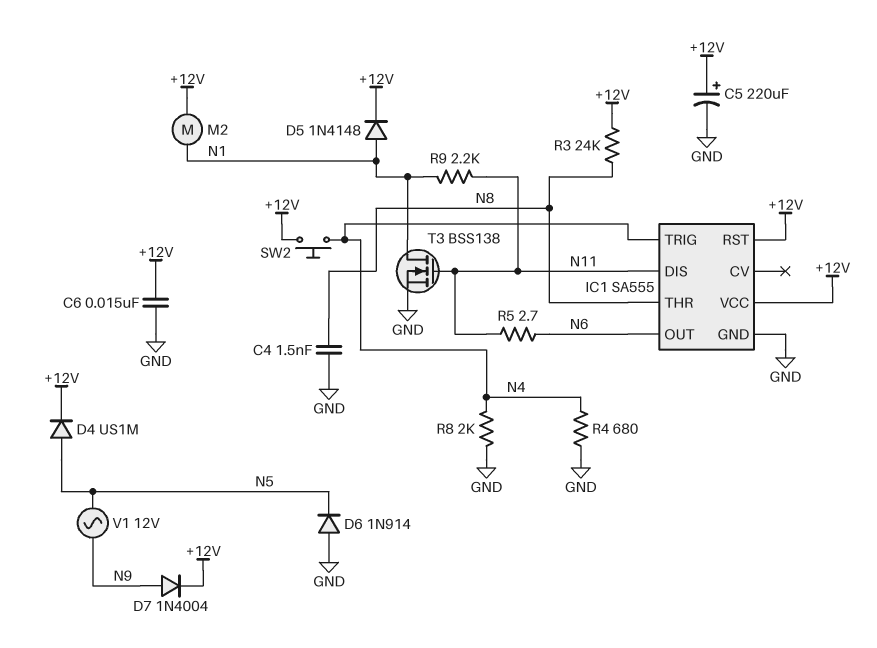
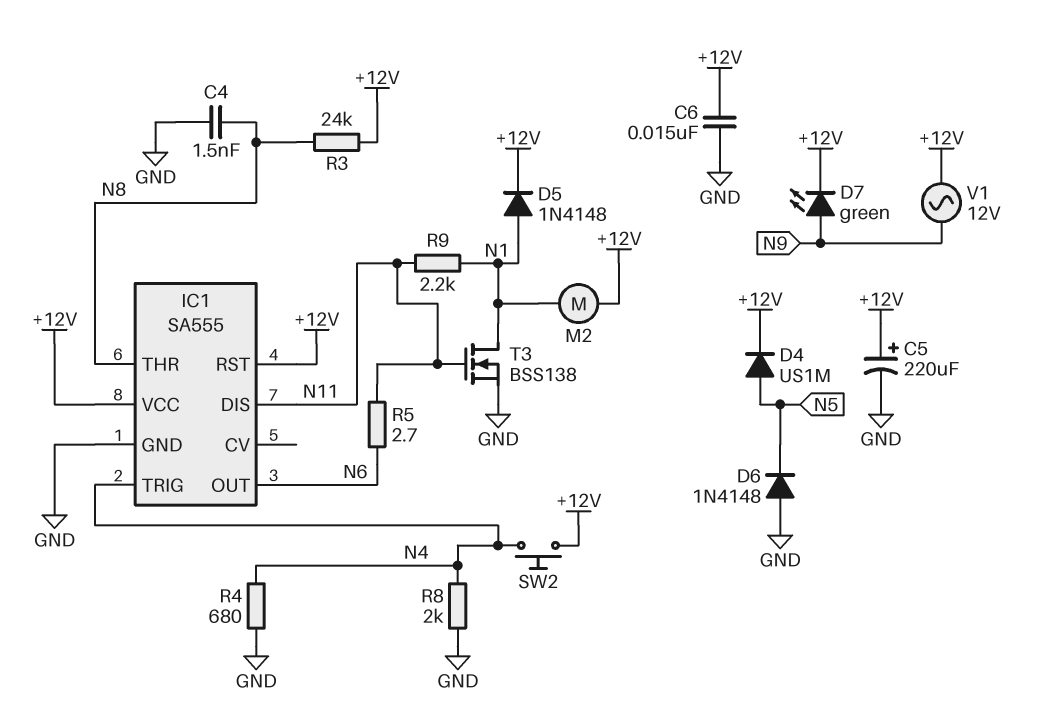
D6: diode 1N914 (A GND, K N5) -> diode 1N4148 (A GND, K N5)
D7: diode 1N4004 (A N9, K +12V) -> LED green (A N9, K +12V)
V1: AC 12V (N5, N9) -> AC 12V (+12V, N9)

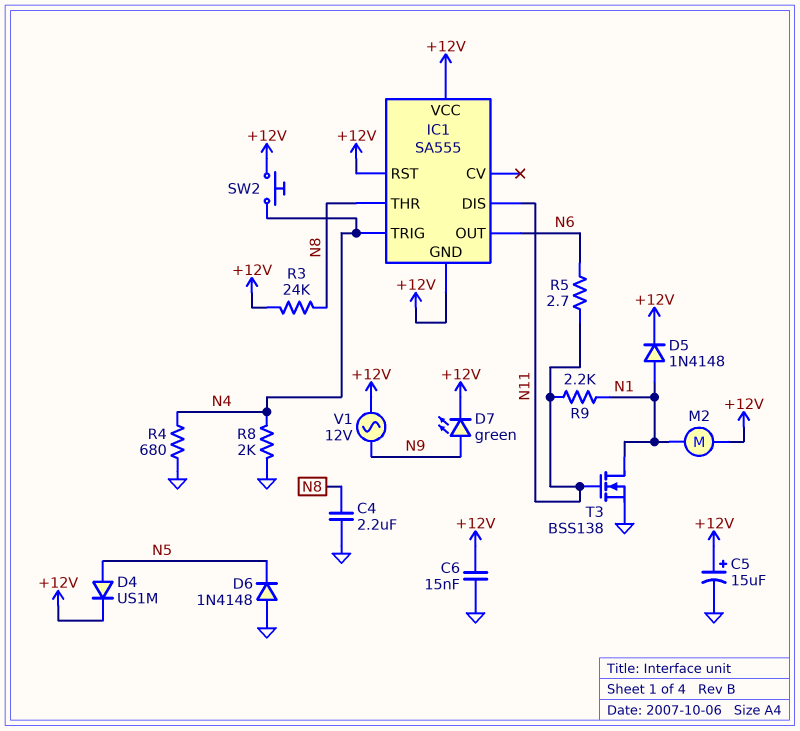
C4: 1.5nF (GND, N8) -> 2.2uF (GND, N8)
C5: 220uF (plus +12V, minus GND) -> 15uF (plus +12V, minus GND)
IC1 pin GND: GND -> +12V

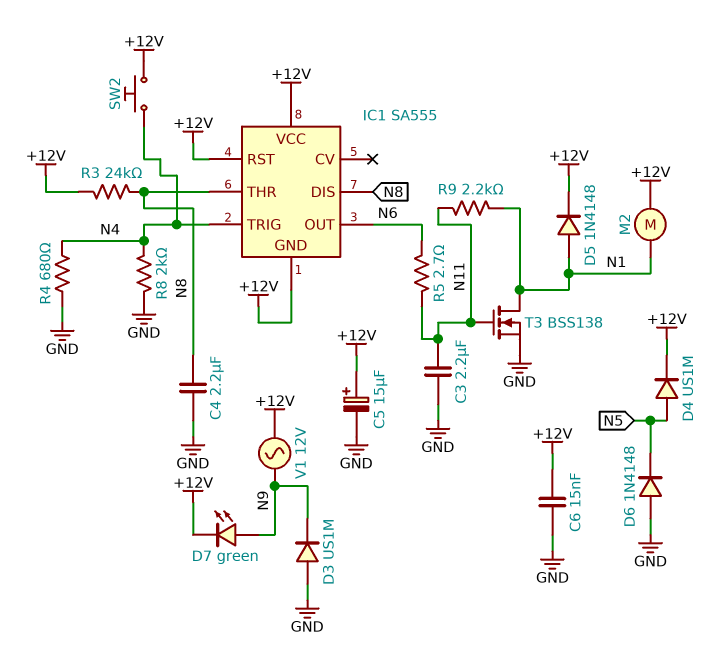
C3: none -> 2.2uF (GND, N11)
D3: none -> diode US1M (A GND, K N9)
IC1 pin DIS: N11 -> N8

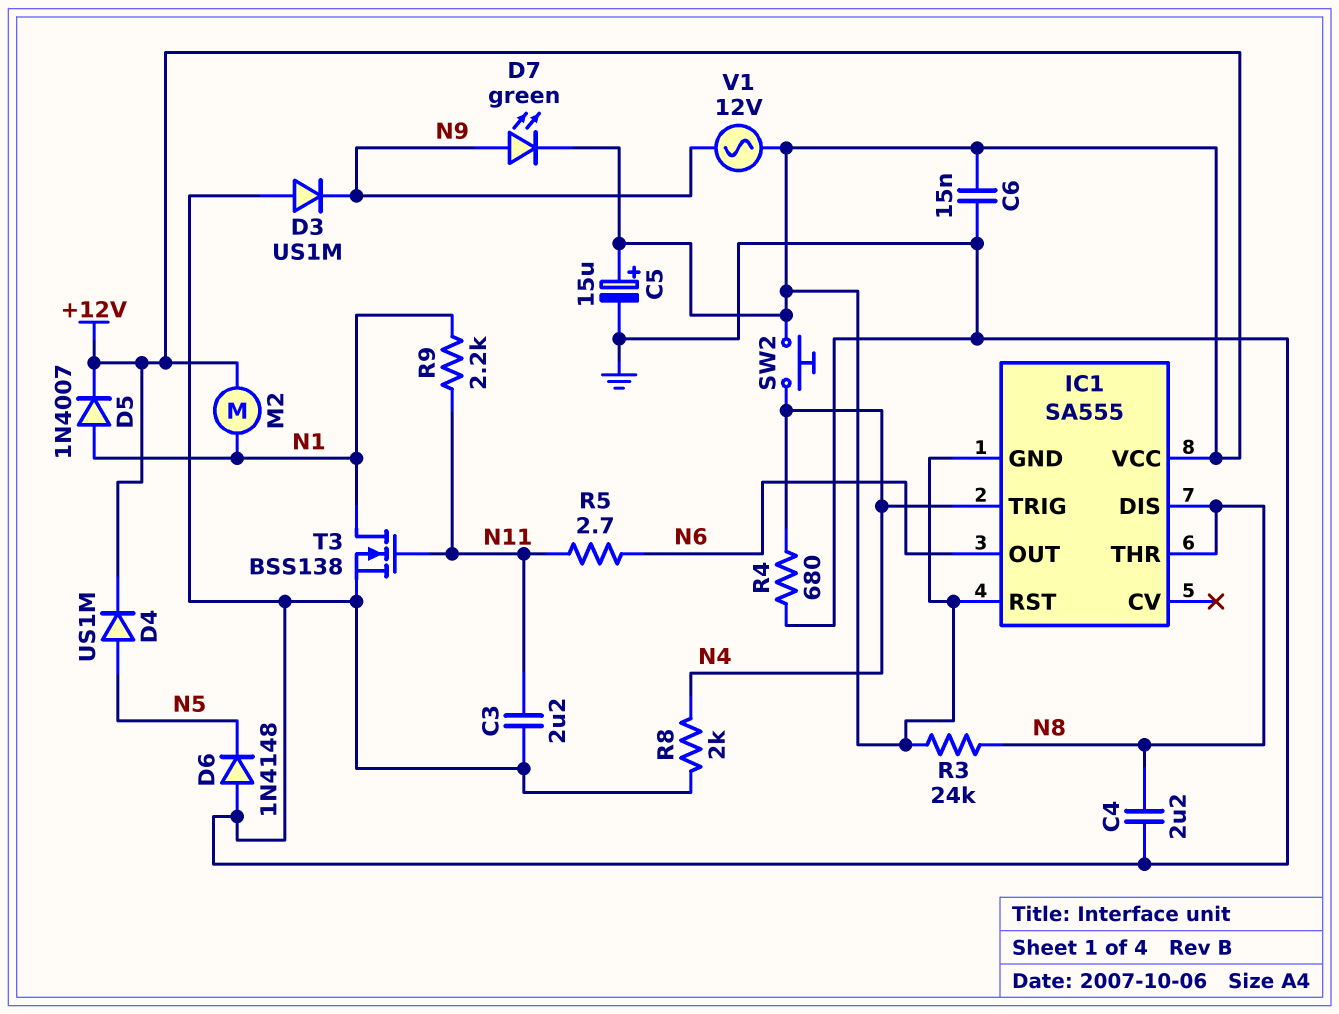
D5: diode 1N4148 (A N1, K +12V) -> diode 1N4007 (A N1, K +12V)

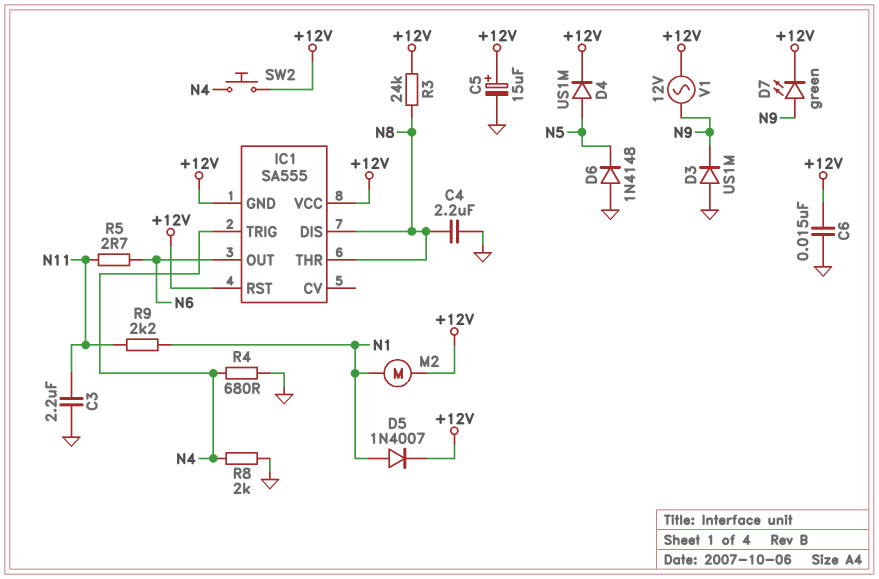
T3: NMOS BSS138 (G N11, D N1, S GND) -> none

